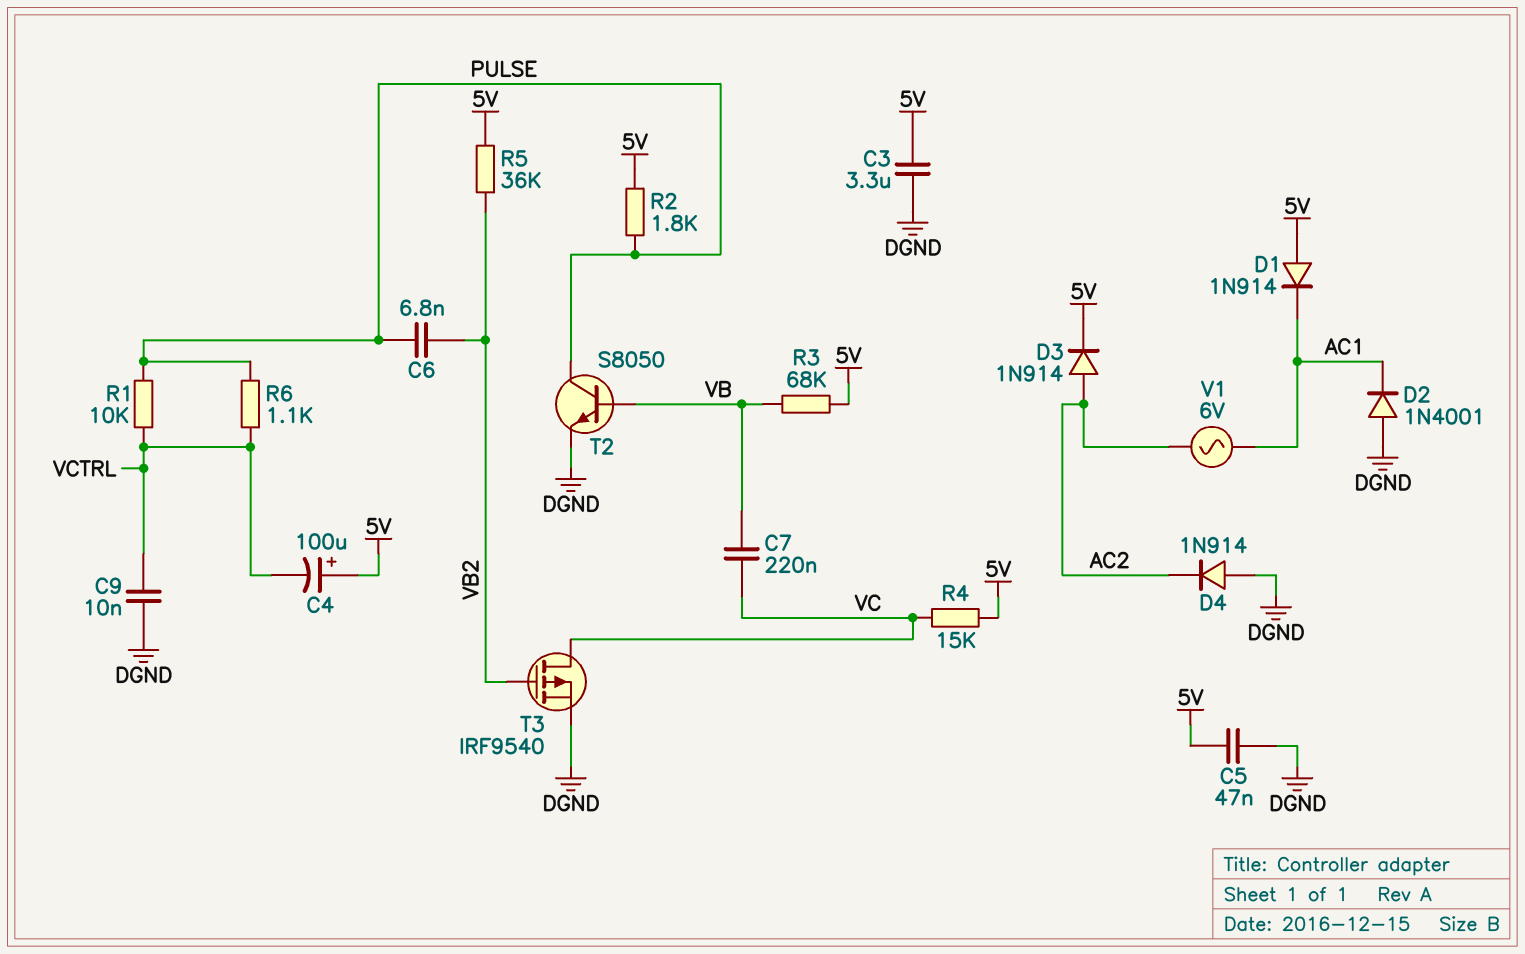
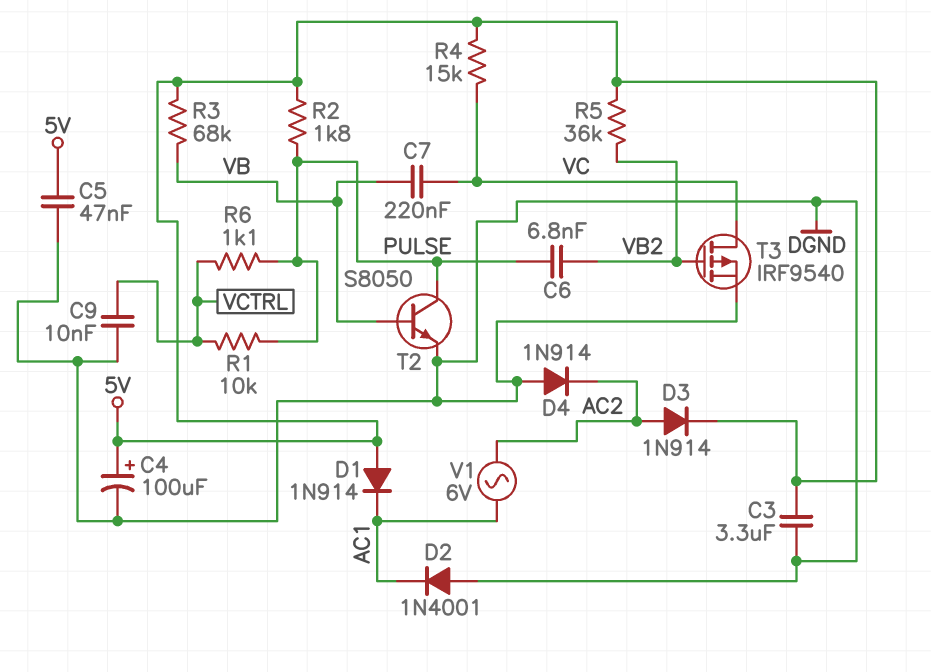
C4: 100uF (plus 5V, minus VCTRL) -> 100uF (plus 5V, minus DGND)

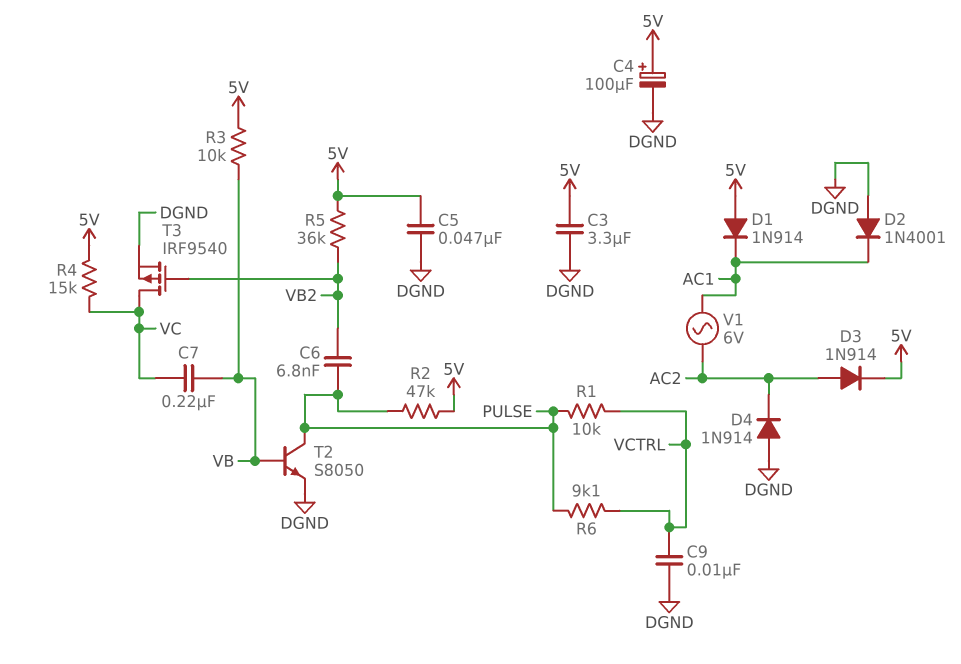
R2: 1.8k (5V, PULSE) -> 47k (5V, PULSE)
R3: 68k (5V, VB) -> 10k (5V, VB)
R6: 1.1k (PULSE, VCTRL) -> 9.1k (PULSE, VCTRL)

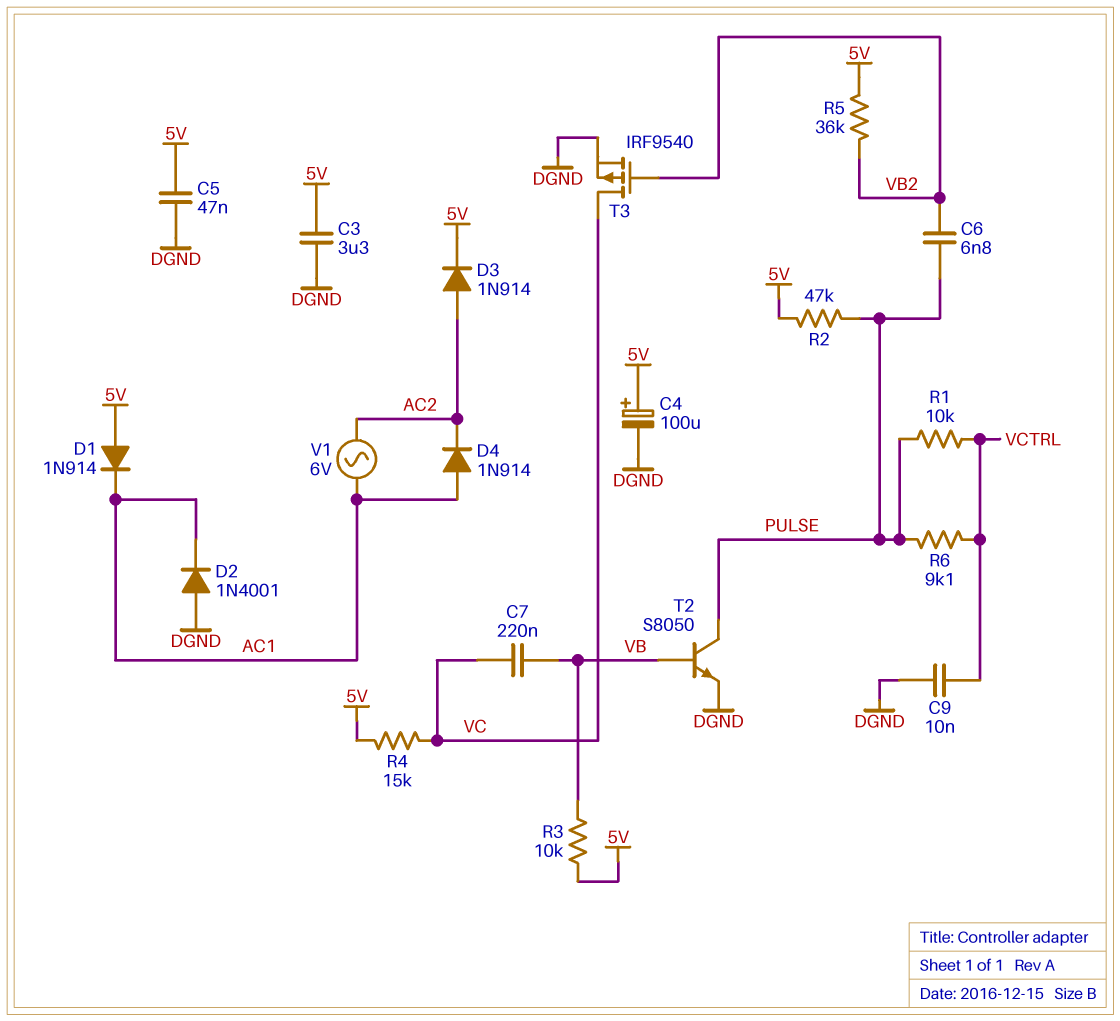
D4: diode 1N914 (A DGND, K AC2) -> diode 1N914 (A AC1, K AC2)

